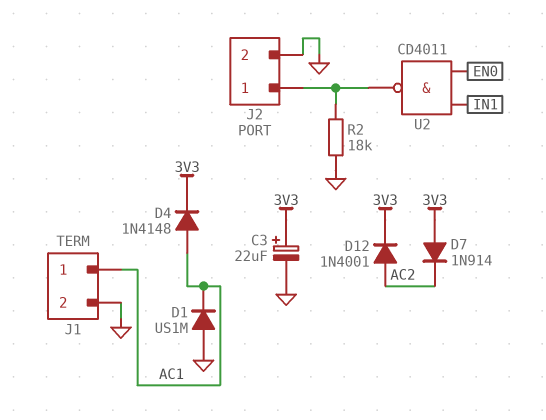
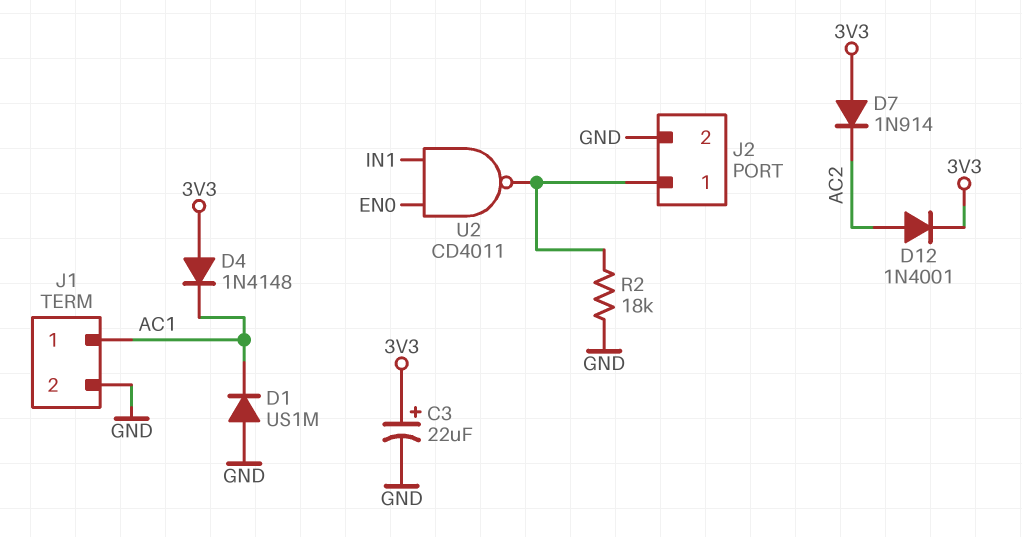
D4: diode 1N4148 (A AC1, K 3V3) -> diode 1N4148 (A 3V3, K AC1)

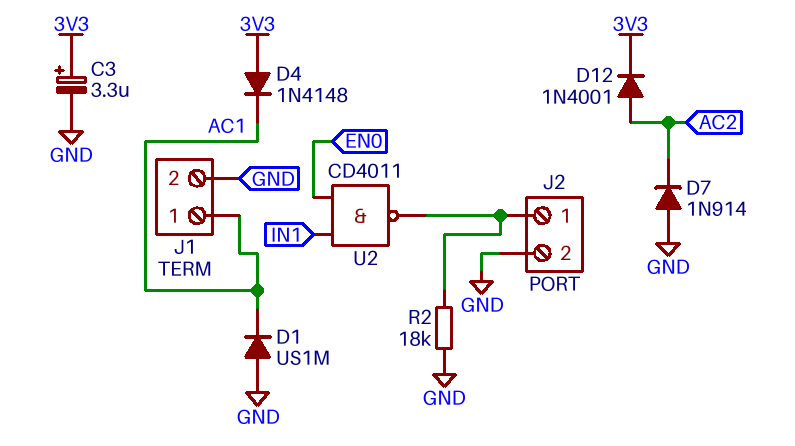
C3: 22uF (plus 3V3, minus GND) -> 3.3uF (plus 3V3, minus GND)
D7: diode 1N914 (A 3V3, K AC2) -> diode 1N914 (A GND, K AC2)

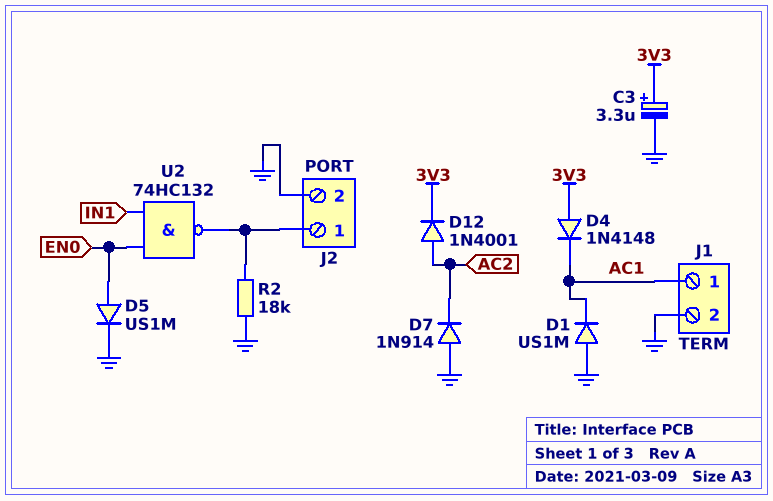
D5: none -> diode US1M (A EN0, K GND)
U2: NAND CD4011 (in EN0, in IN1, out J2/1) -> NAND 74HC132 (in EN0, in IN1, out J2/1)

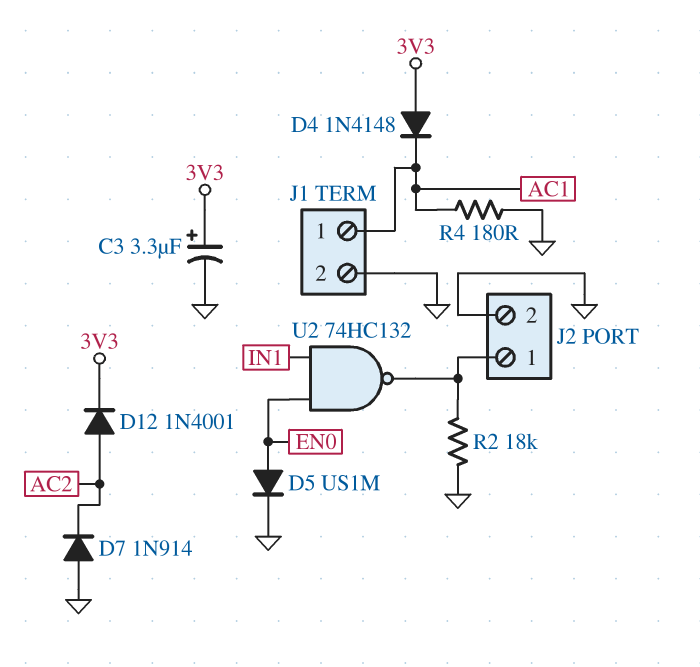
D1: diode US1M (A GND, K AC1) -> none
R4: none -> 180 (AC1, GND)

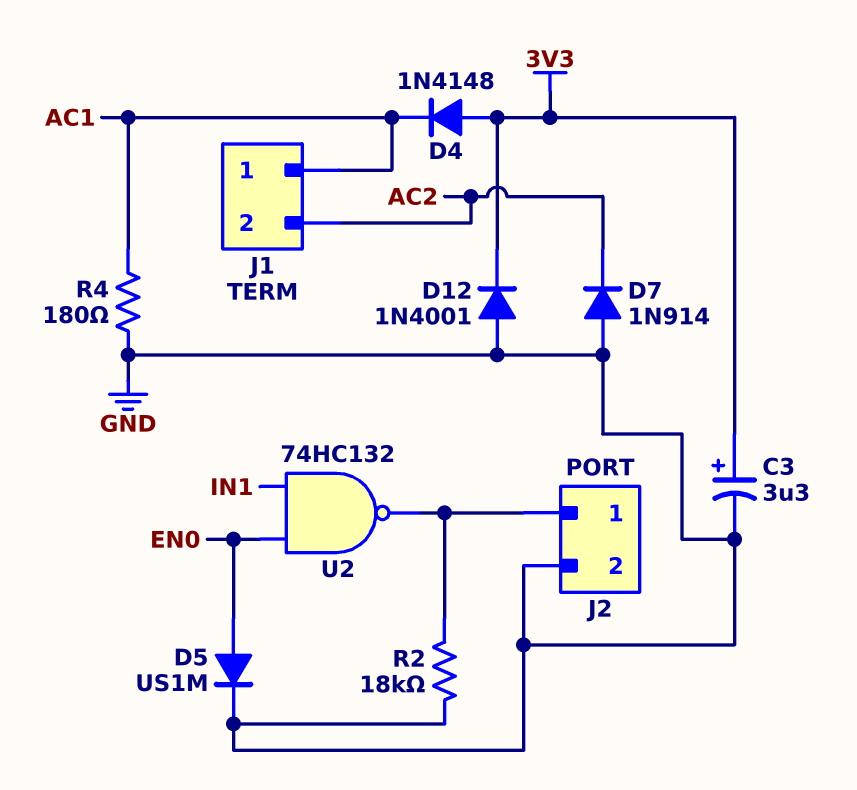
D12: diode 1N4001 (A AC2, K 3V3) -> diode 1N4001 (A GND, K 3V3)
J1 pin 2: GND -> AC2

